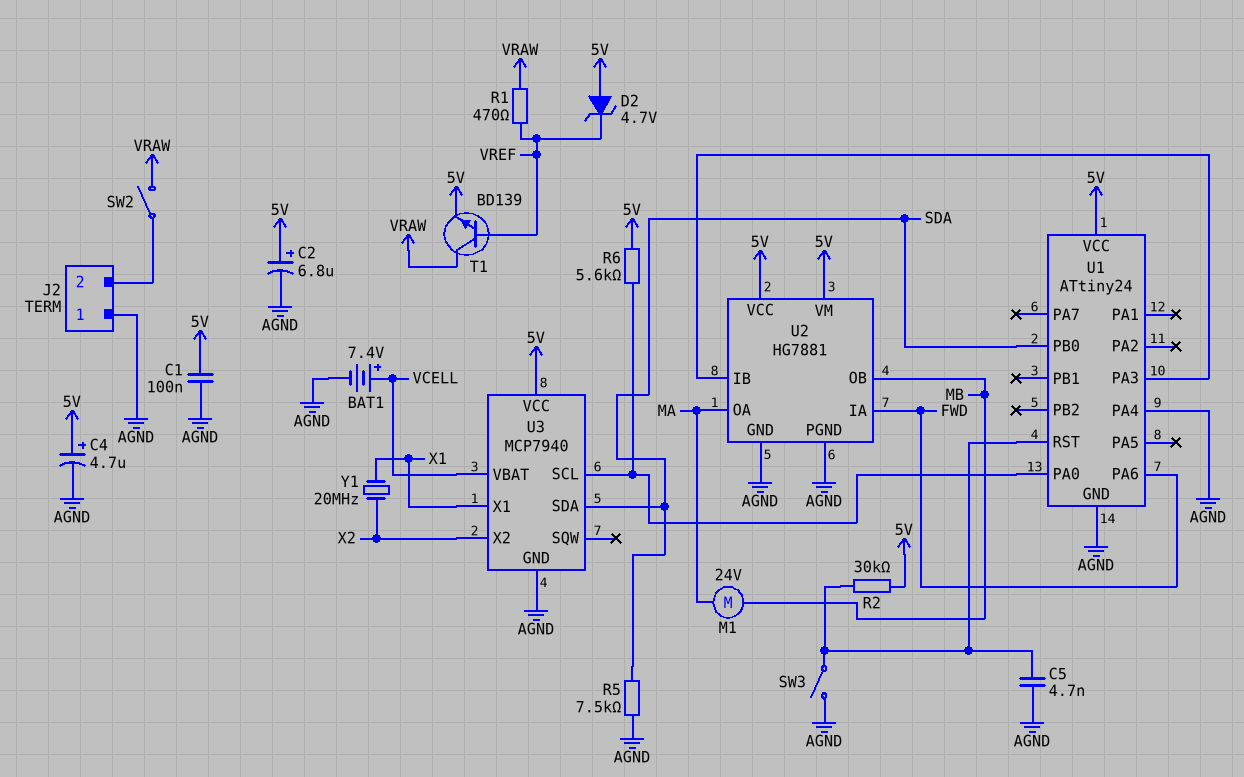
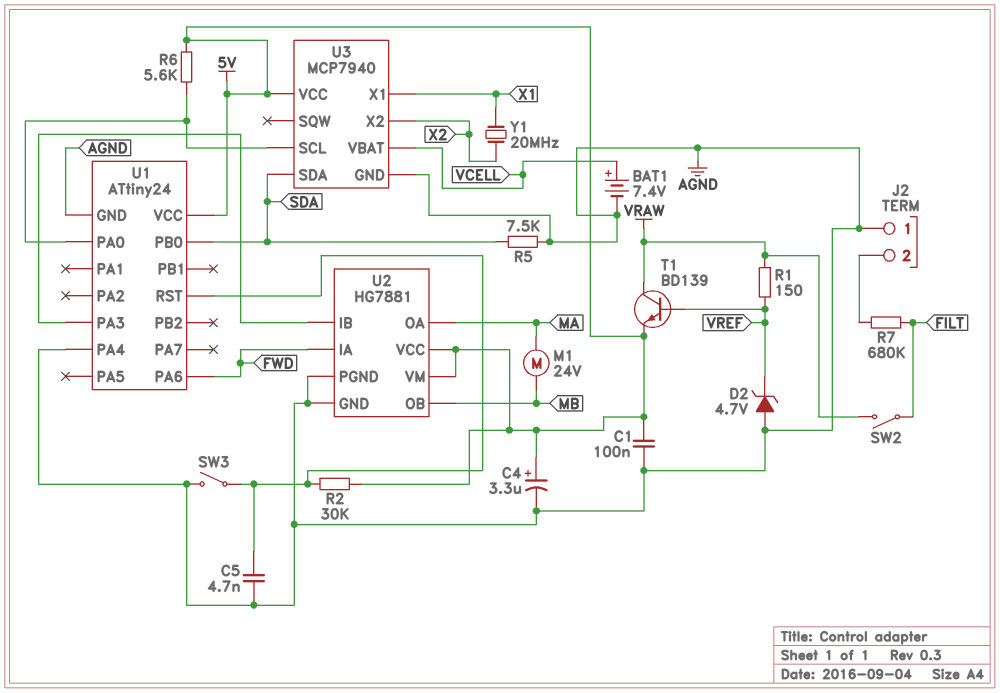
C2: 6.8uF (plus 5V, minus AGND) -> none
C4: 4.7uF (plus 5V, minus AGND) -> 3.3uF (plus 5V, minus AGND)
D2: zener 4.7V (A 5V, K VREF) -> zener 4.7V (A AGND, K VREF)
R1: 470 (VRAW, VREF) -> 150 (VRAW, VREF)
R7: none -> 680k (FILT, J2/2)
SW2: switch (J2/2, VRAW) -> switch (FILT, VRAW)

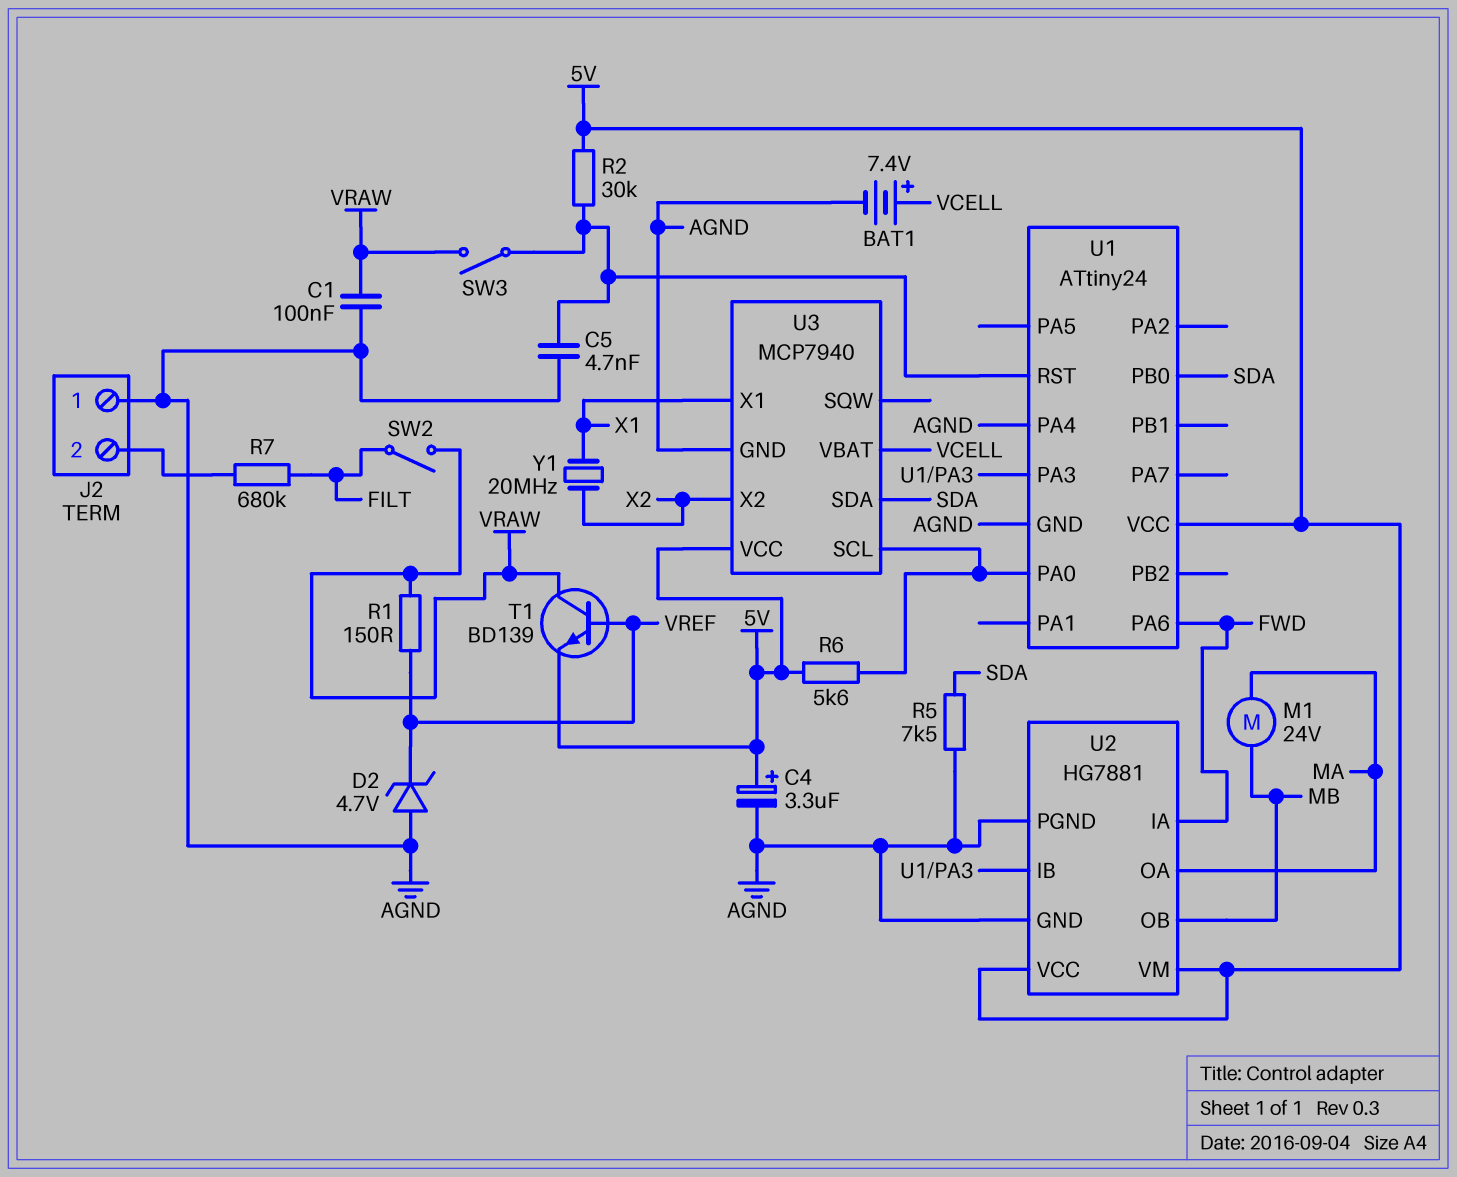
C1: 100nF (5V, AGND) -> 100nF (AGND, VRAW)
SW3: switch (AGND, U1/RST) -> switch (U1/RST, VRAW)

